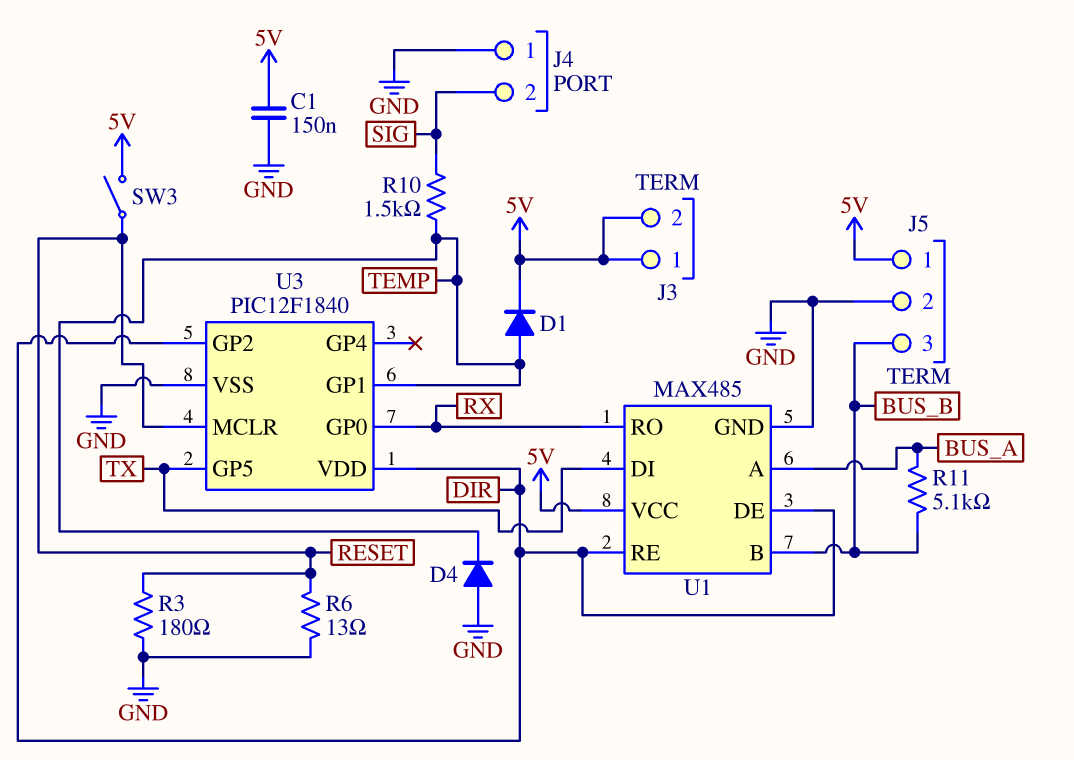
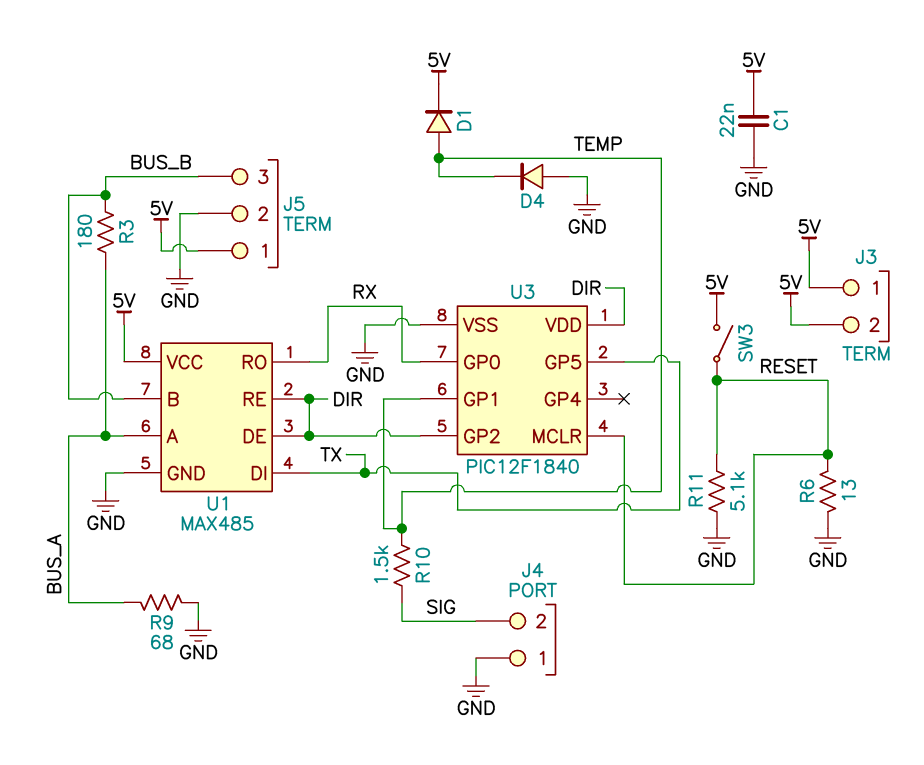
C1: 150nF (5V, GND) -> 22nF (5V, GND)
R3: 180 (GND, RESET) -> 180 (BUS_A, BUS_B)
R9: none -> 68 (BUS_A, GND)
R11: 5.1k (BUS_A, BUS_B) -> 5.1k (GND, RESET)

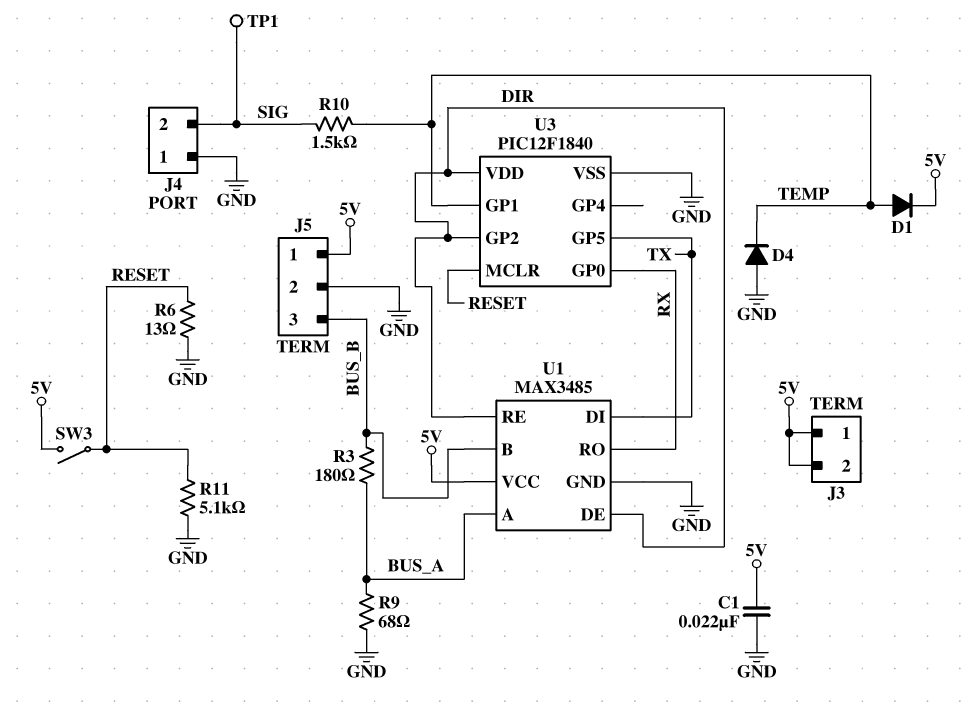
TP1: none -> test point (SIG)
U1: MAX485 -> MAX3485

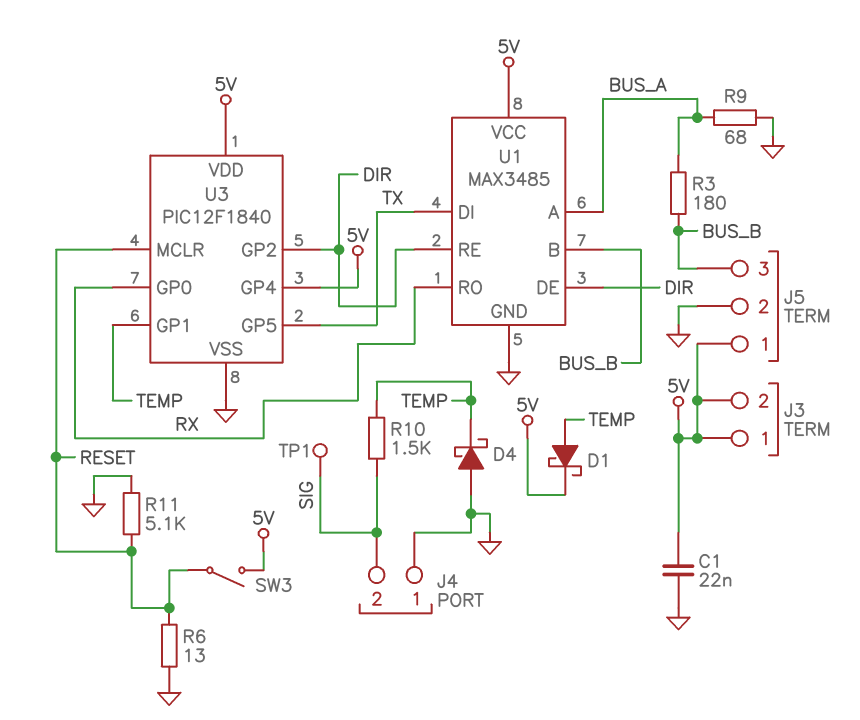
D1: diode (A TEMP, K 5V) -> schottky (A TEMP, K 5V)
D4: diode (A GND, K TEMP) -> schottky (A GND, K TEMP)
U3 pin GP4: none -> 5V
U3 pin VDD: DIR -> 5V

